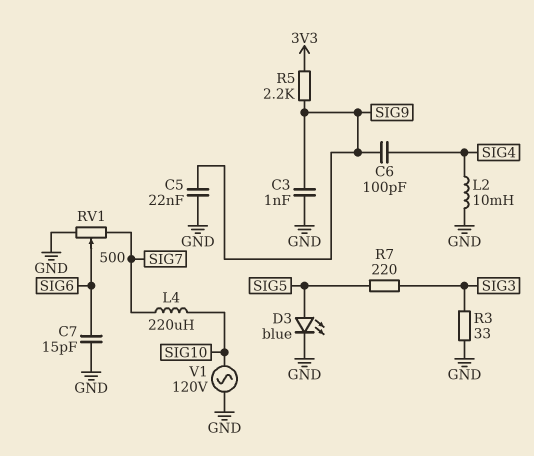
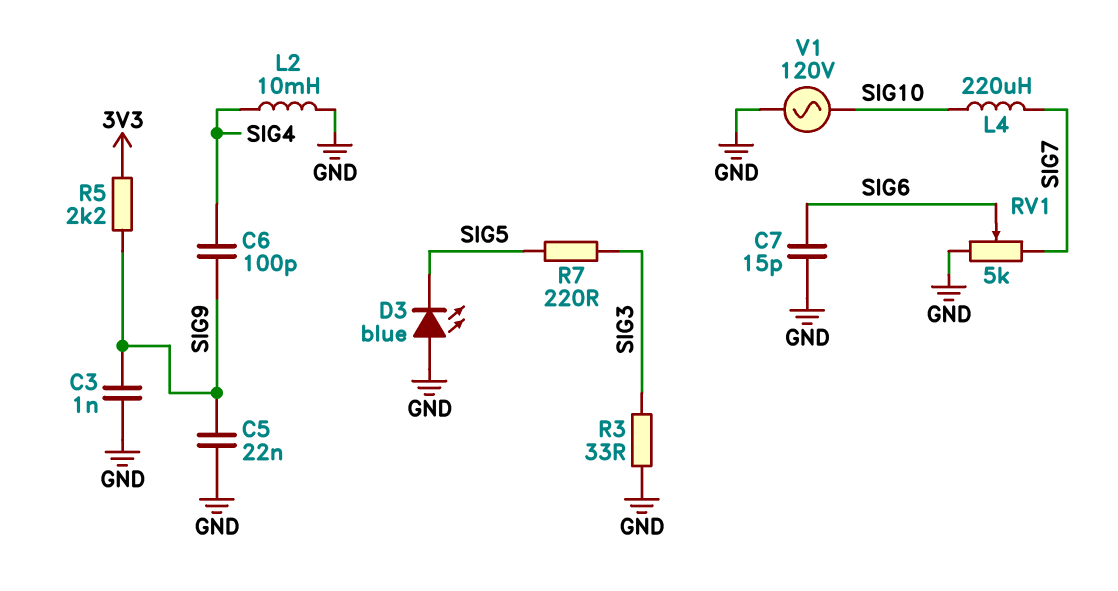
D3: LED blue (A SIG5, K GND) -> LED blue (A GND, K SIG5)
RV1: 500 (GND, SIG7, wiper SIG6) -> 5k (GND, SIG7, wiper SIG6)

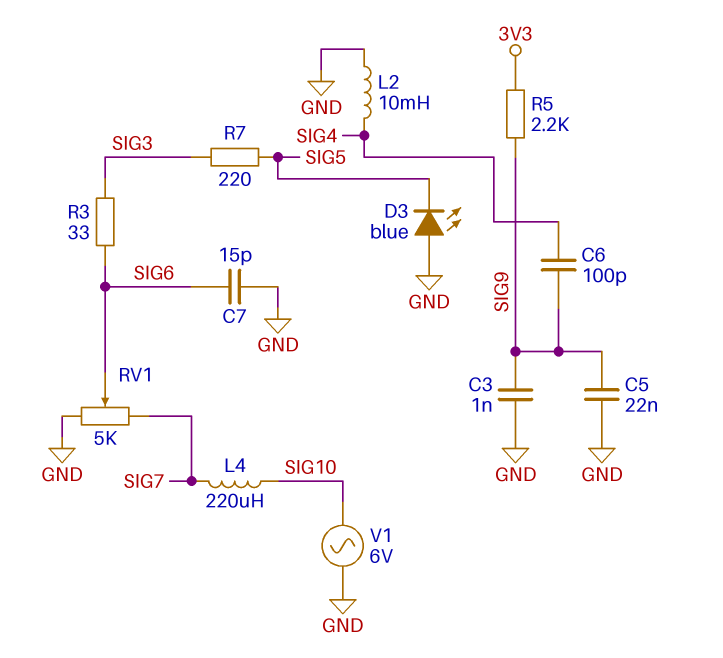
R3: 33 (GND, SIG3) -> 33 (SIG3, SIG6)
V1: AC 120V (GND, SIG10) -> AC 6V (GND, SIG10)

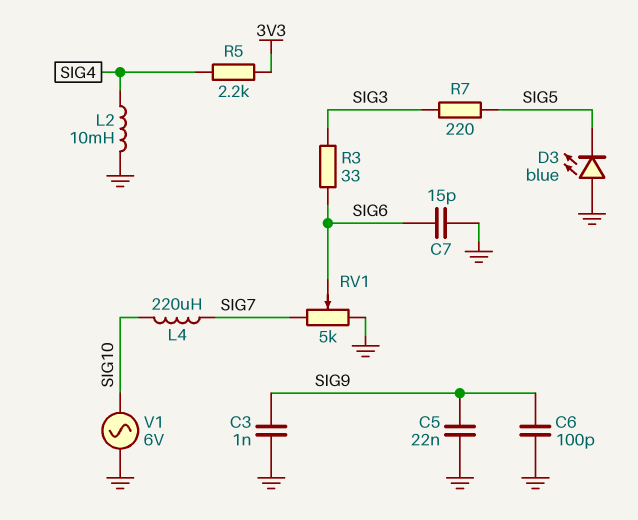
C6: 100pF (SIG4, SIG9) -> 100pF (GND, SIG9)
R5: 2.2k (3V3, SIG9) -> 2.2k (3V3, SIG4)

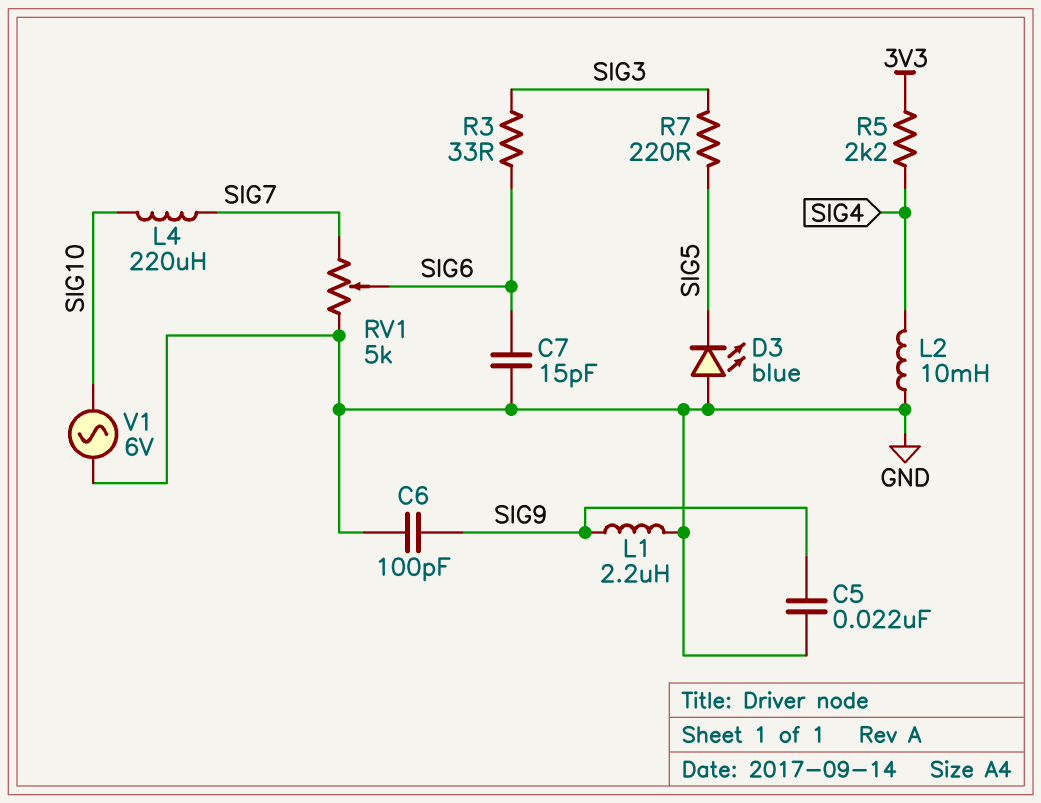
C3: 1nF (GND, SIG9) -> none
L1: none -> 2.2uH (GND, SIG9)

